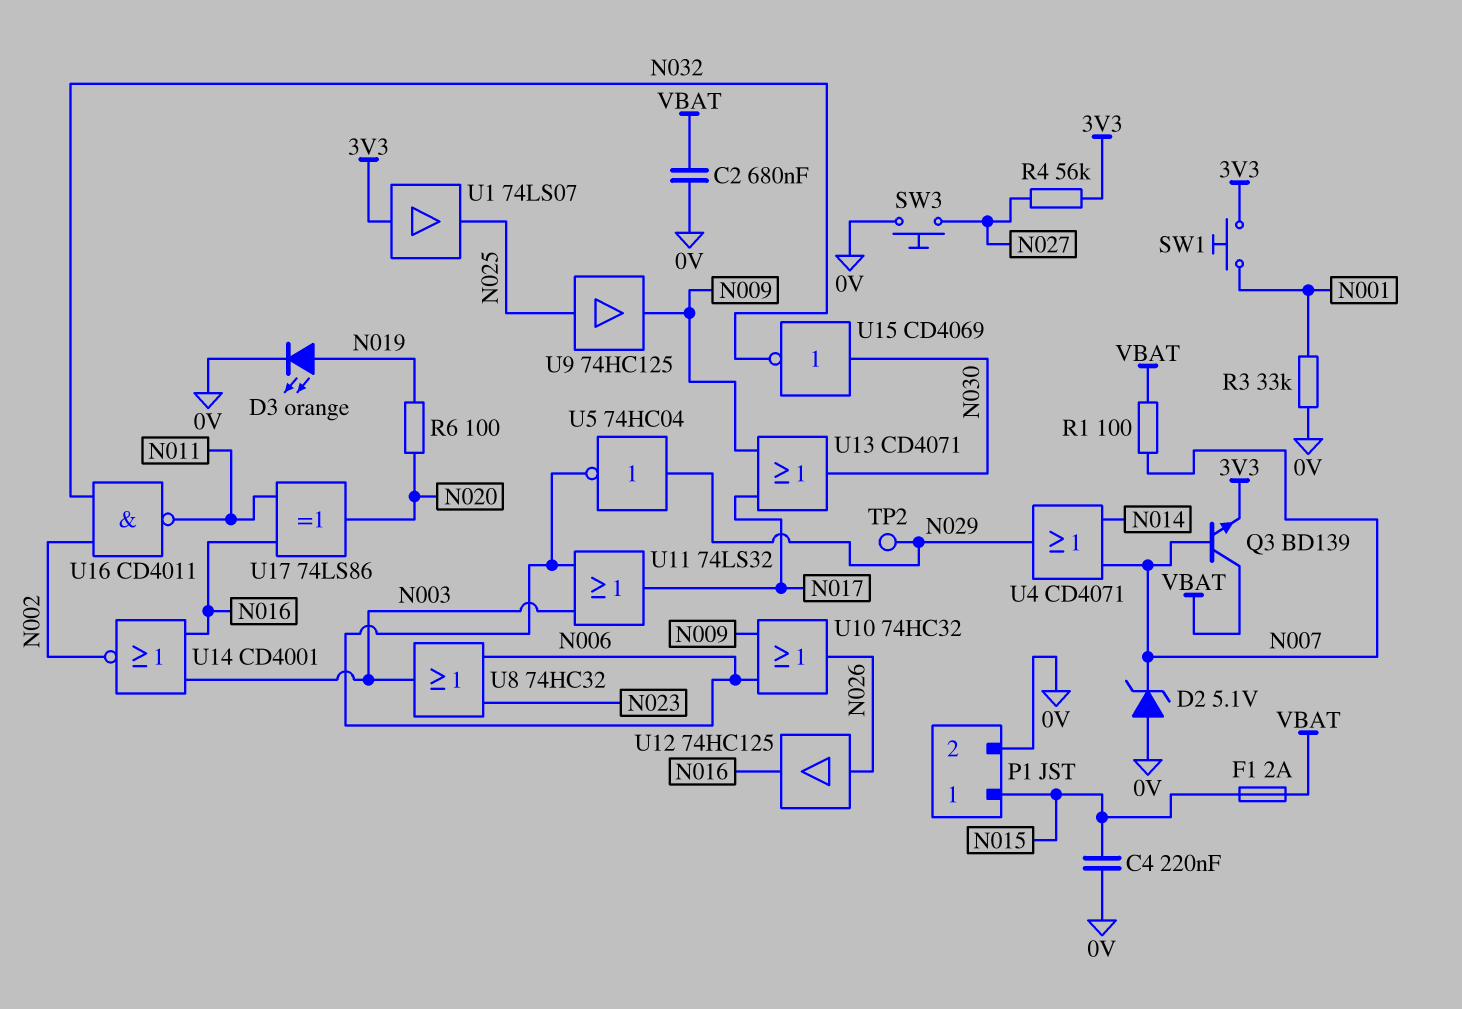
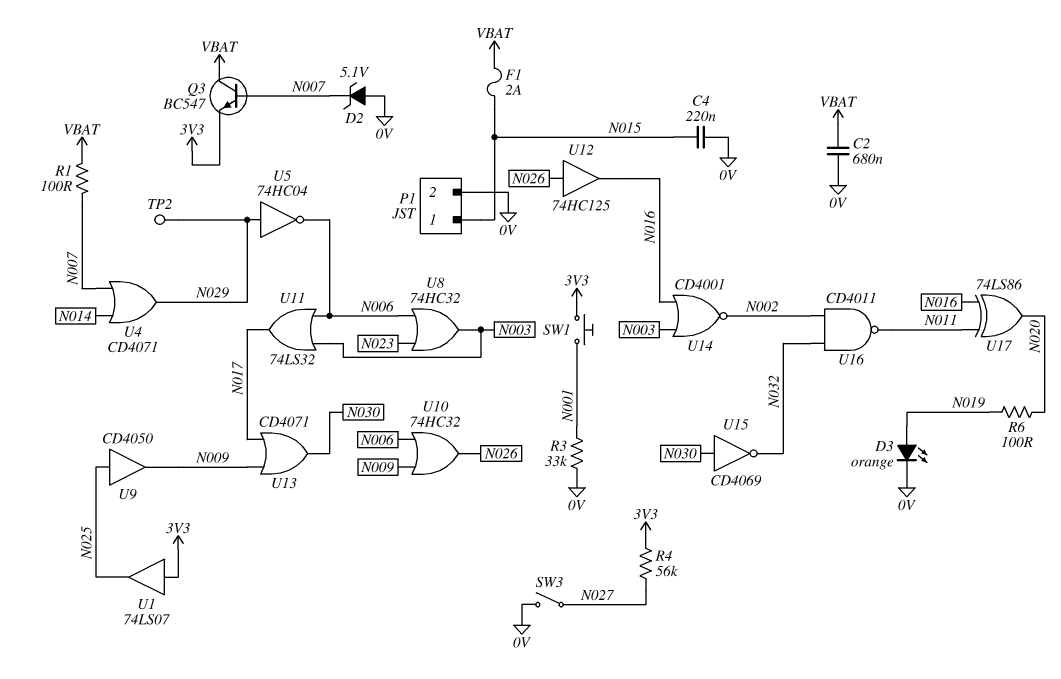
Q3: NPN BD139 (B N007, C VBAT, E 3V3) -> NPN BC547 (B N007, C VBAT, E 3V3)
SW3: button (0V, N027) -> switch (0V, N027)
U9: buffer 74HC125 (in N025, out N009) -> buffer CD4050 (in N025, out N009)

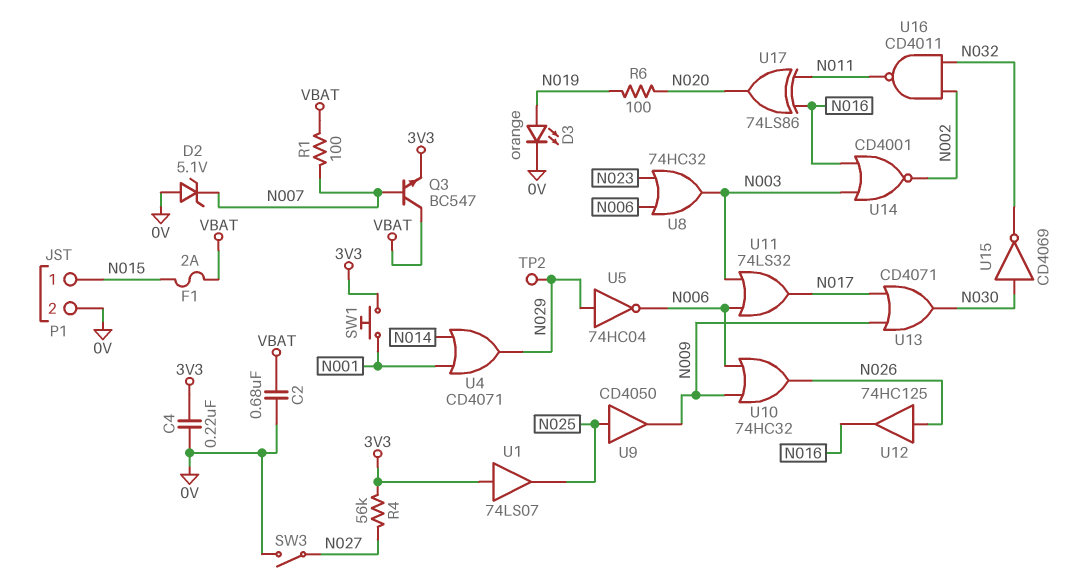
C4: 220nF (0V, N015) -> 220nF (0V, 3V3)
R3: 33k (0V, N001) -> none
U4: OR CD4071 (in N007, in N014, out N029) -> OR CD4071 (in N001, in N014, out N029)

